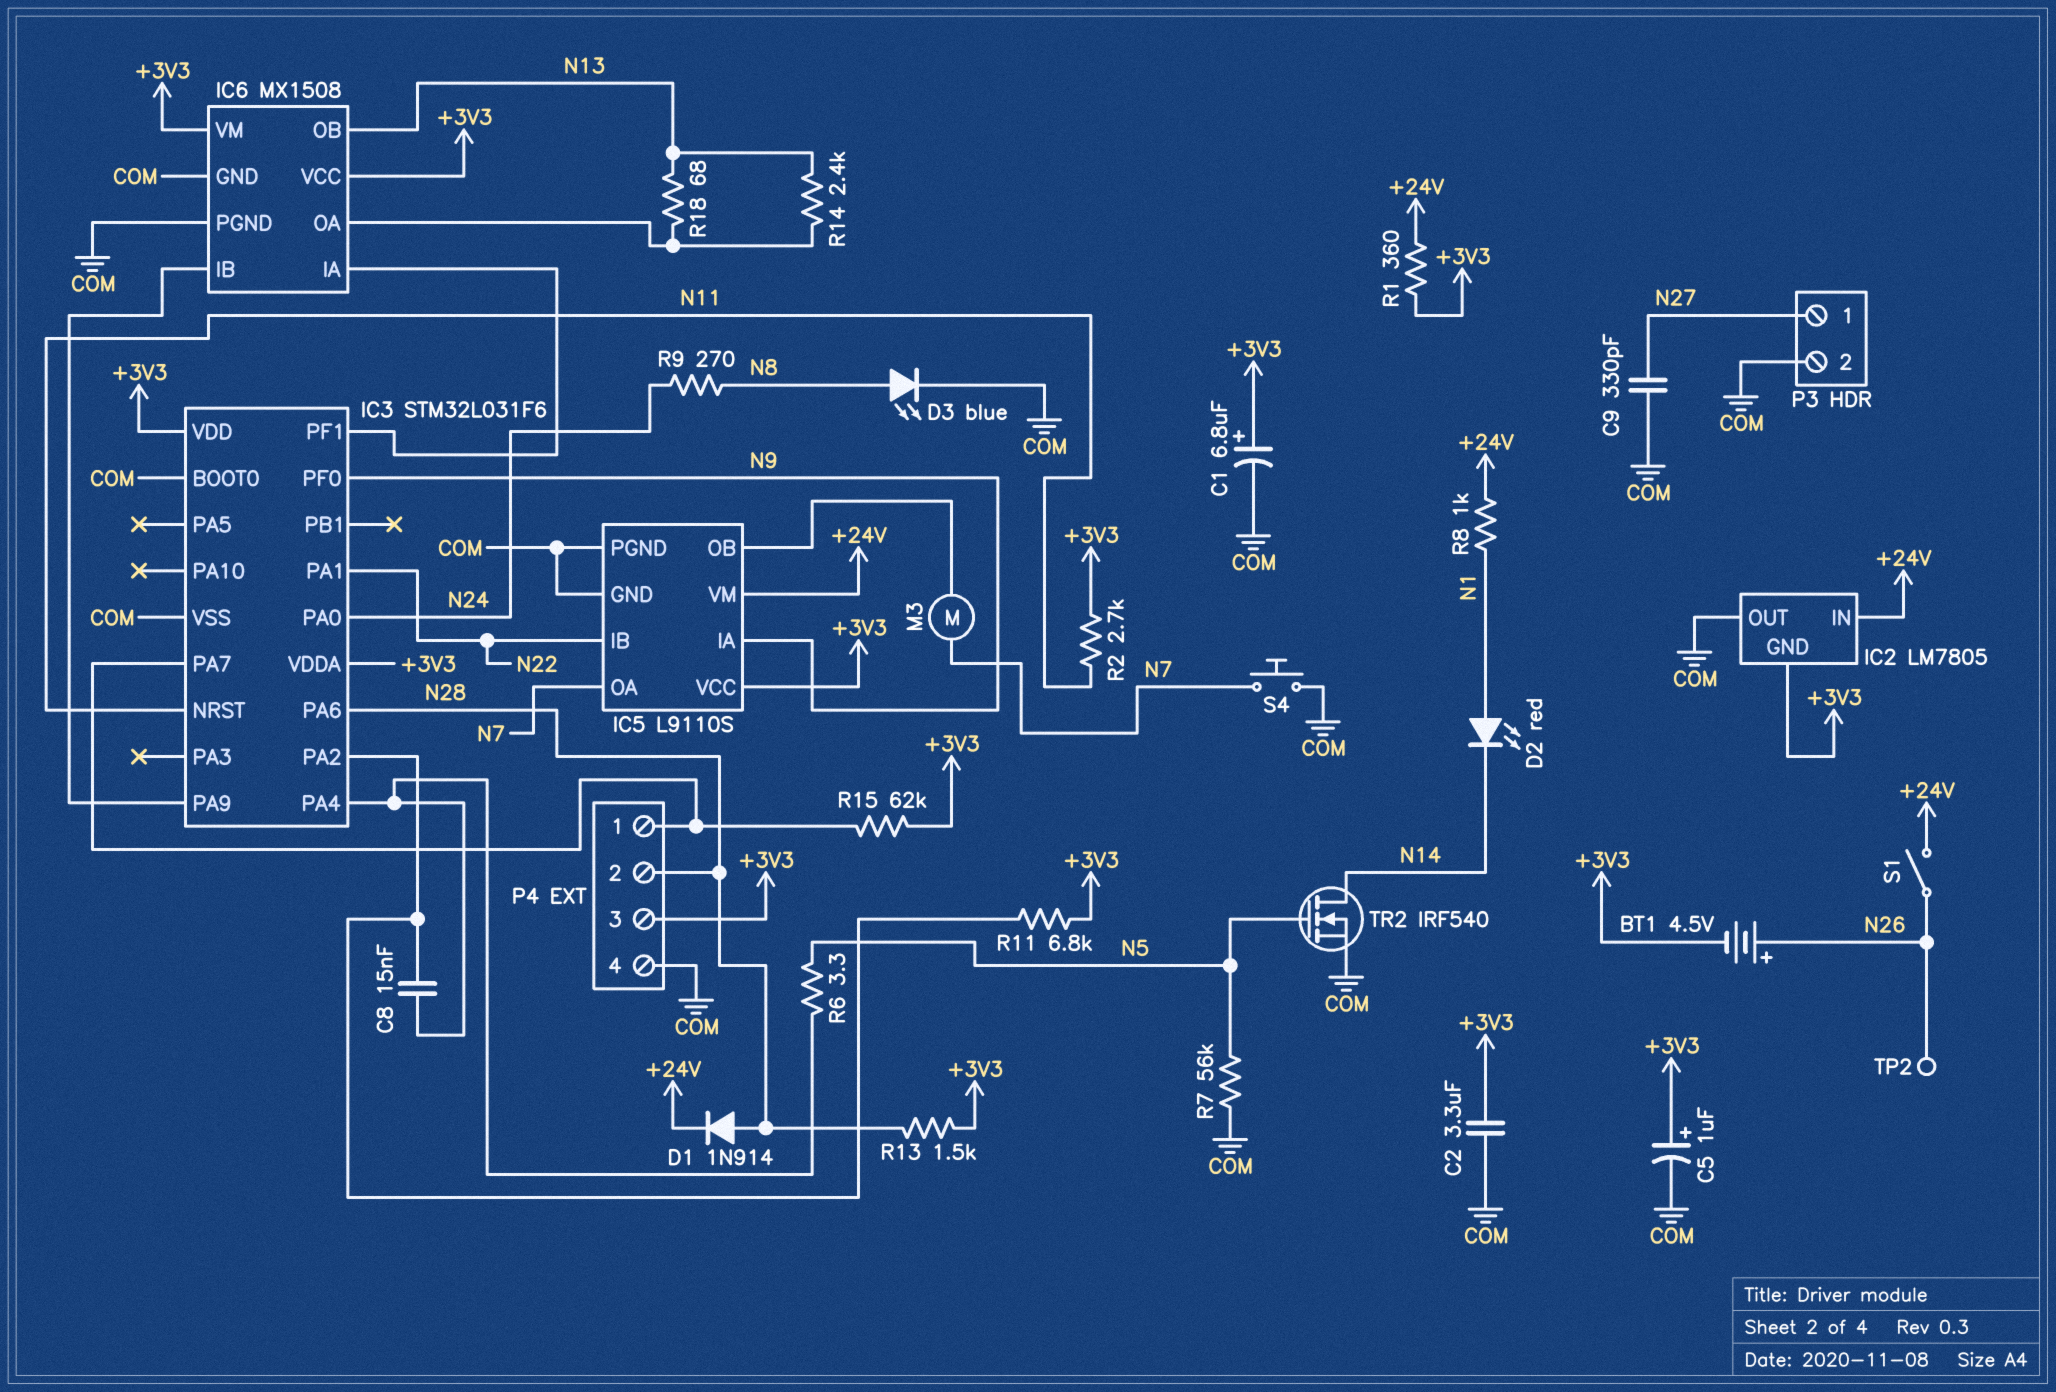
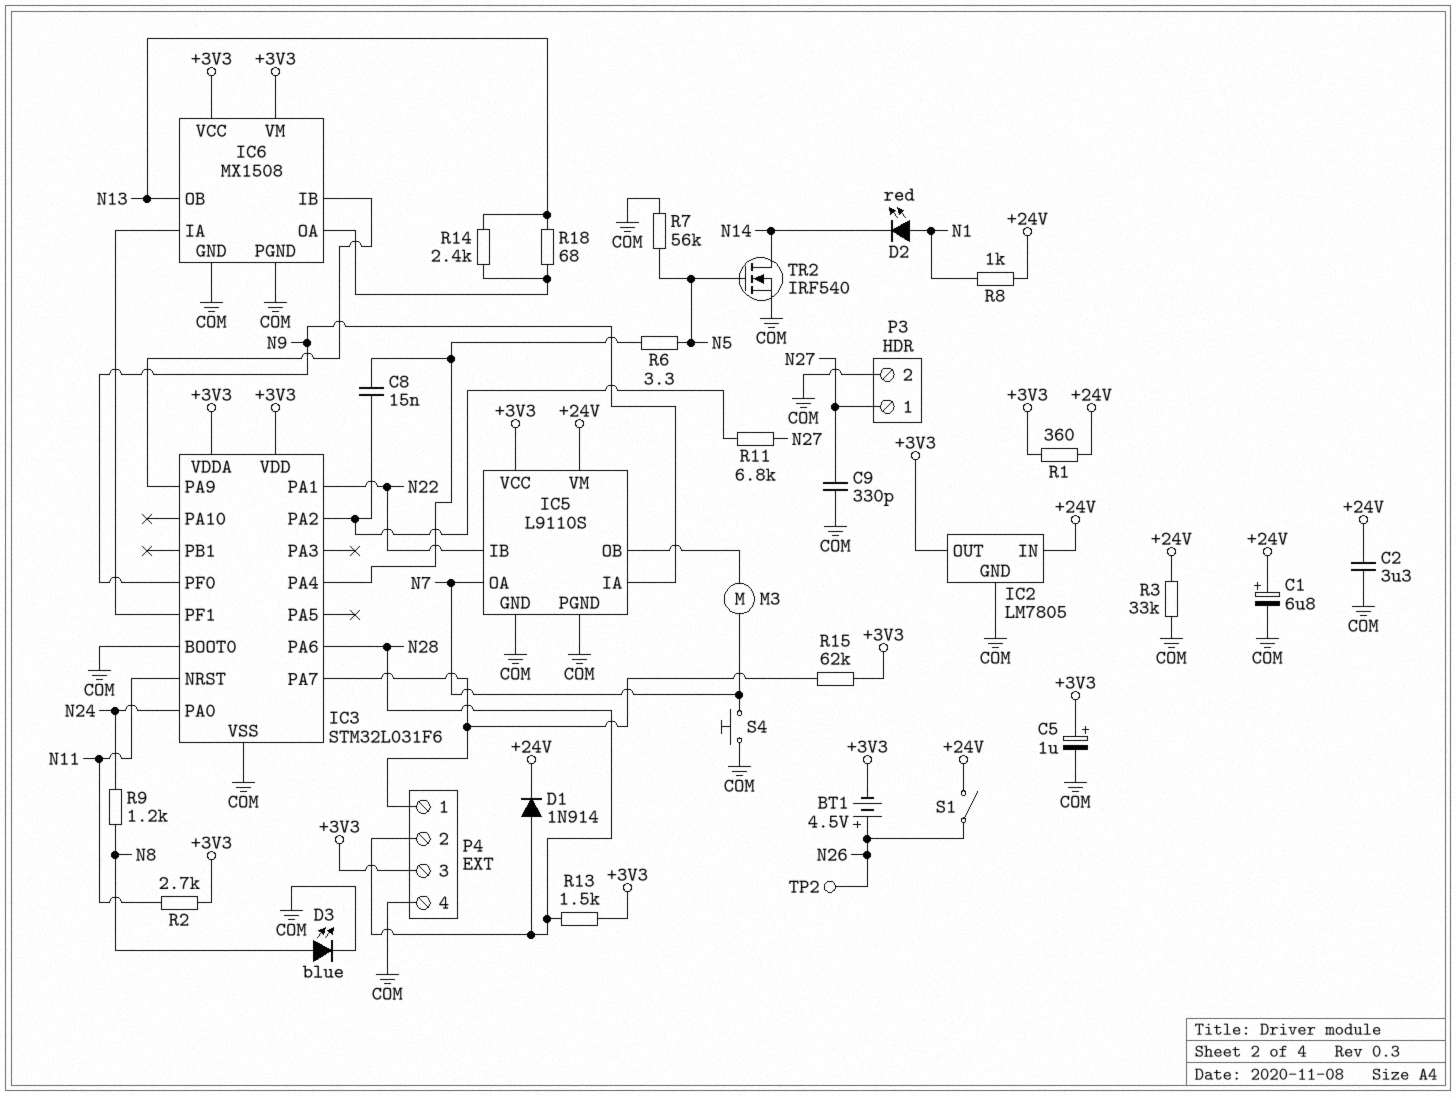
C1: 6.8uF (plus +3V3, minus COM) -> 6.8uF (plus +24V, minus COM)
C2: 3.3uF (+3V3, COM) -> 3.3uF (+24V, COM)
IC2 pin GND: +3V3 -> COM
IC2 pin OUT: COM -> +3V3
R3: none -> 33k (+24V, COM)
R9: 270 (N8, N24) -> 1.2k (N8, N24)
R11: 6.8k (+3V3, IC3/PA2) -> 6.8k (IC3/PA2, N27)

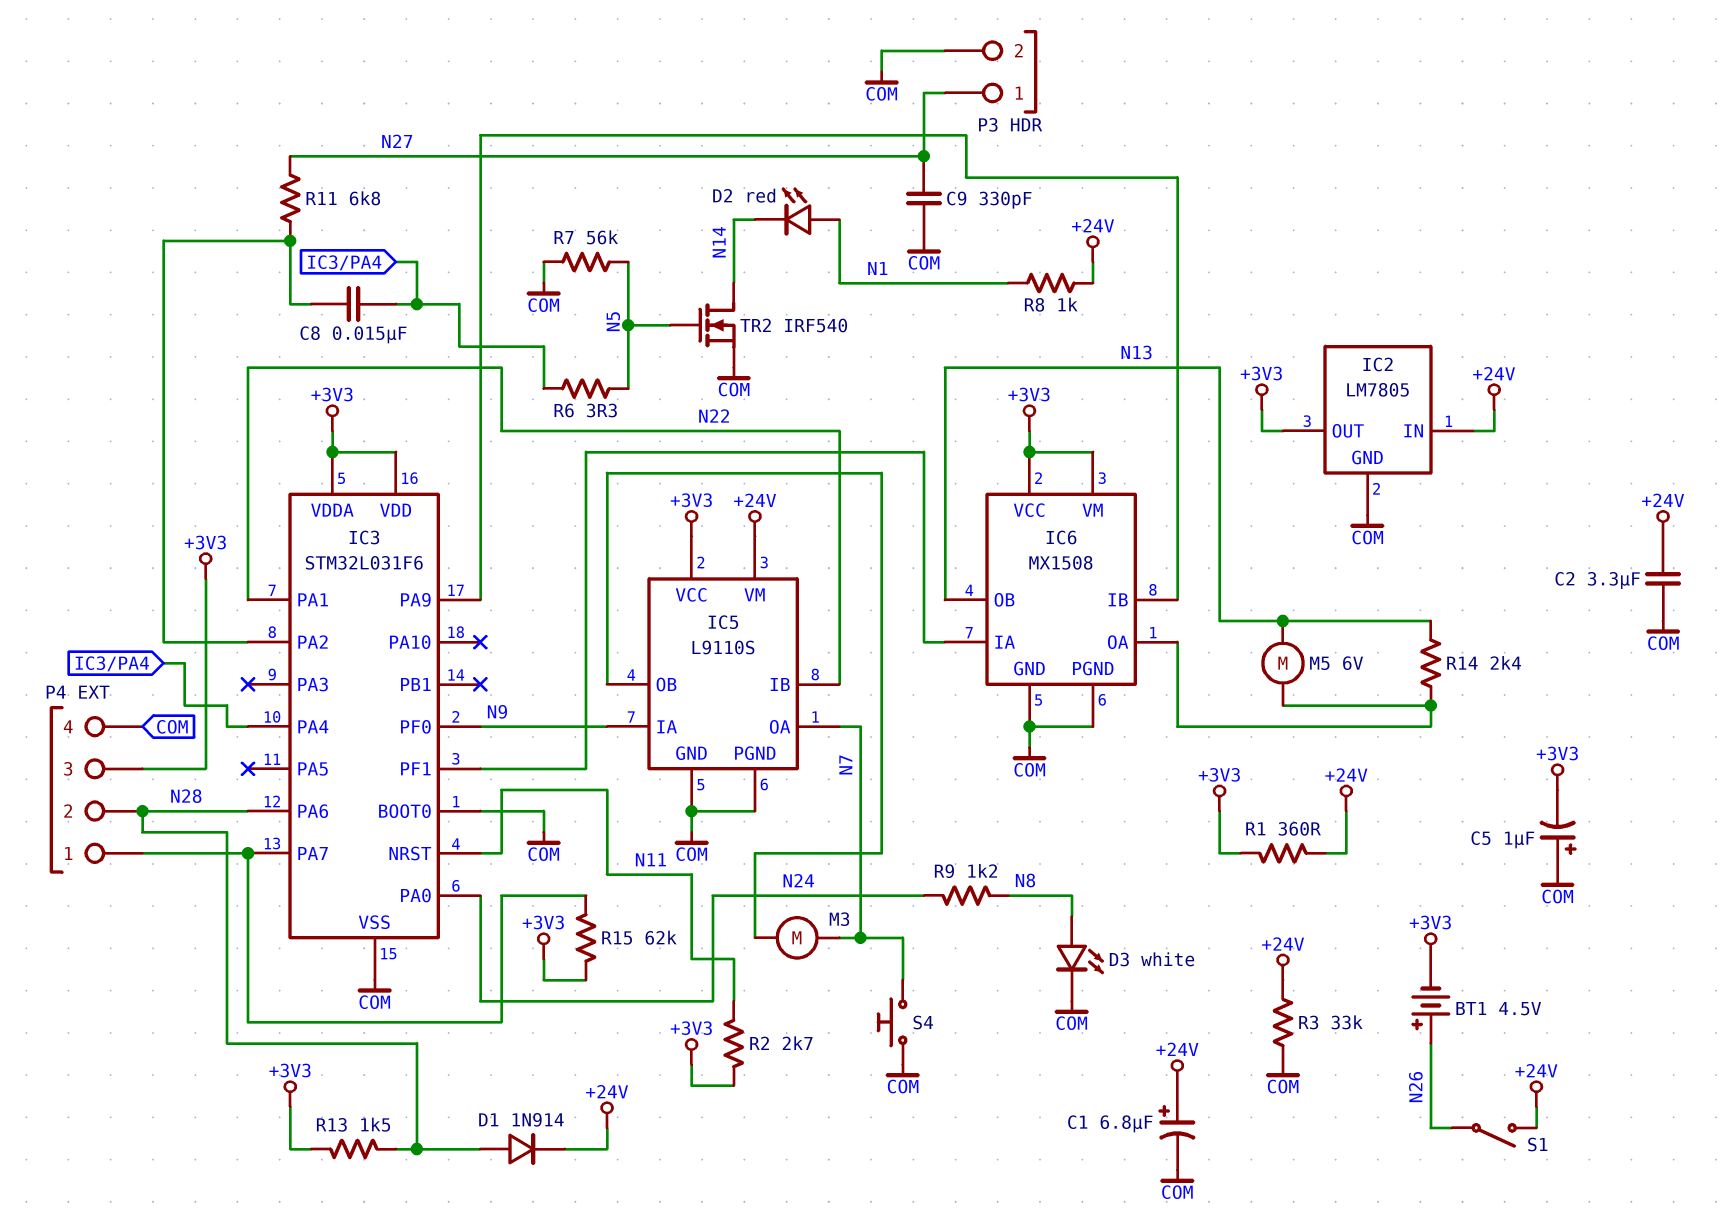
C5: 1uF (plus +3V3, minus COM) -> 1uF (plus COM, minus +3V3)
D3: LED blue (A N8, K COM) -> LED white (A N8, K COM)
M5: none -> motor 6V (IC6/OA, N13)
R18: 68 (IC6/OA, N13) -> none
TP2: test point (N26) -> none

